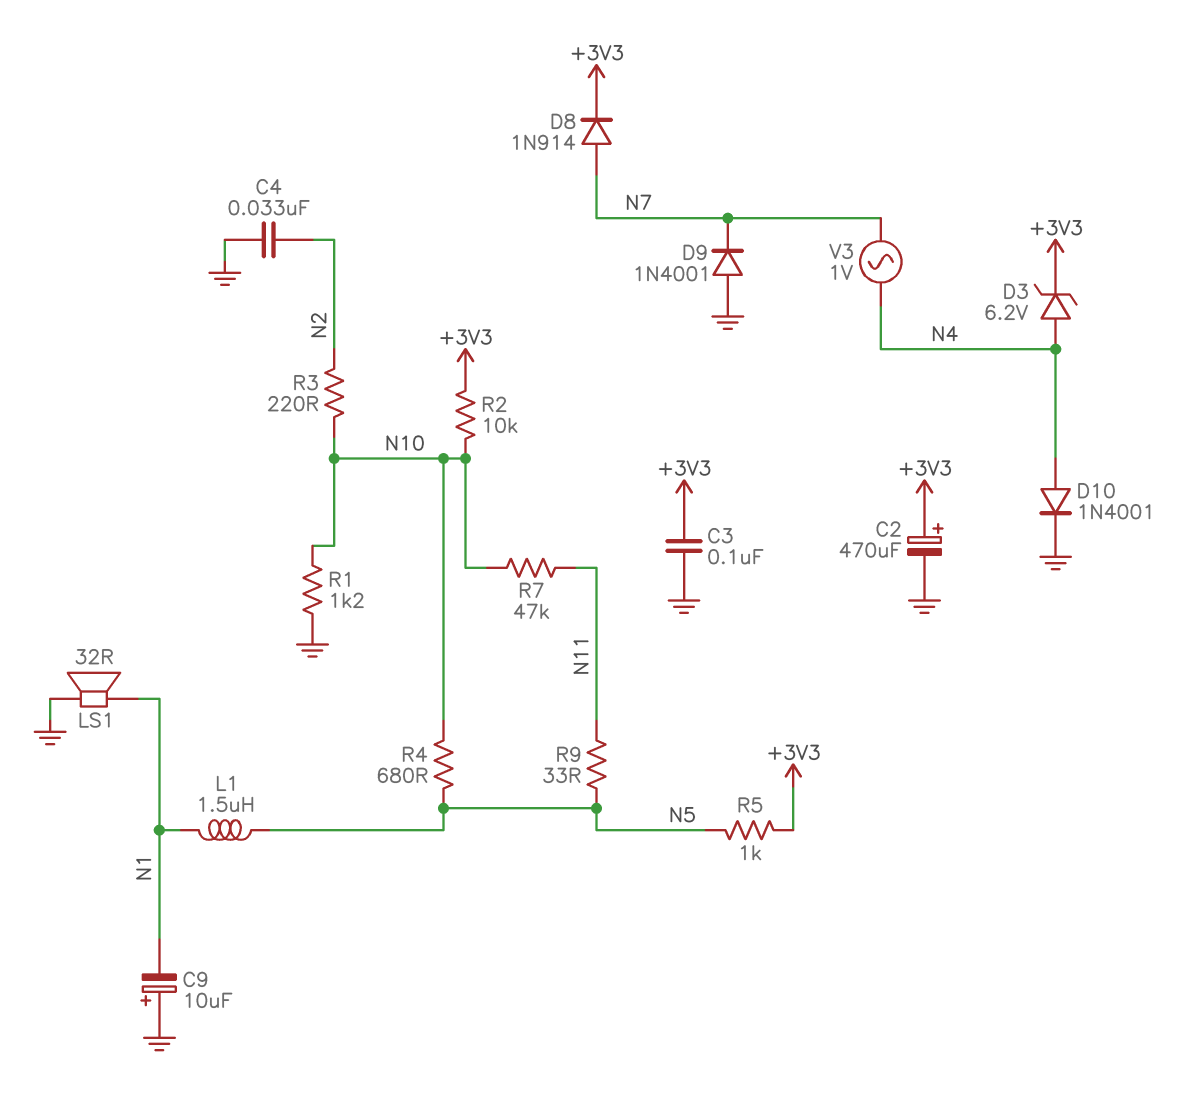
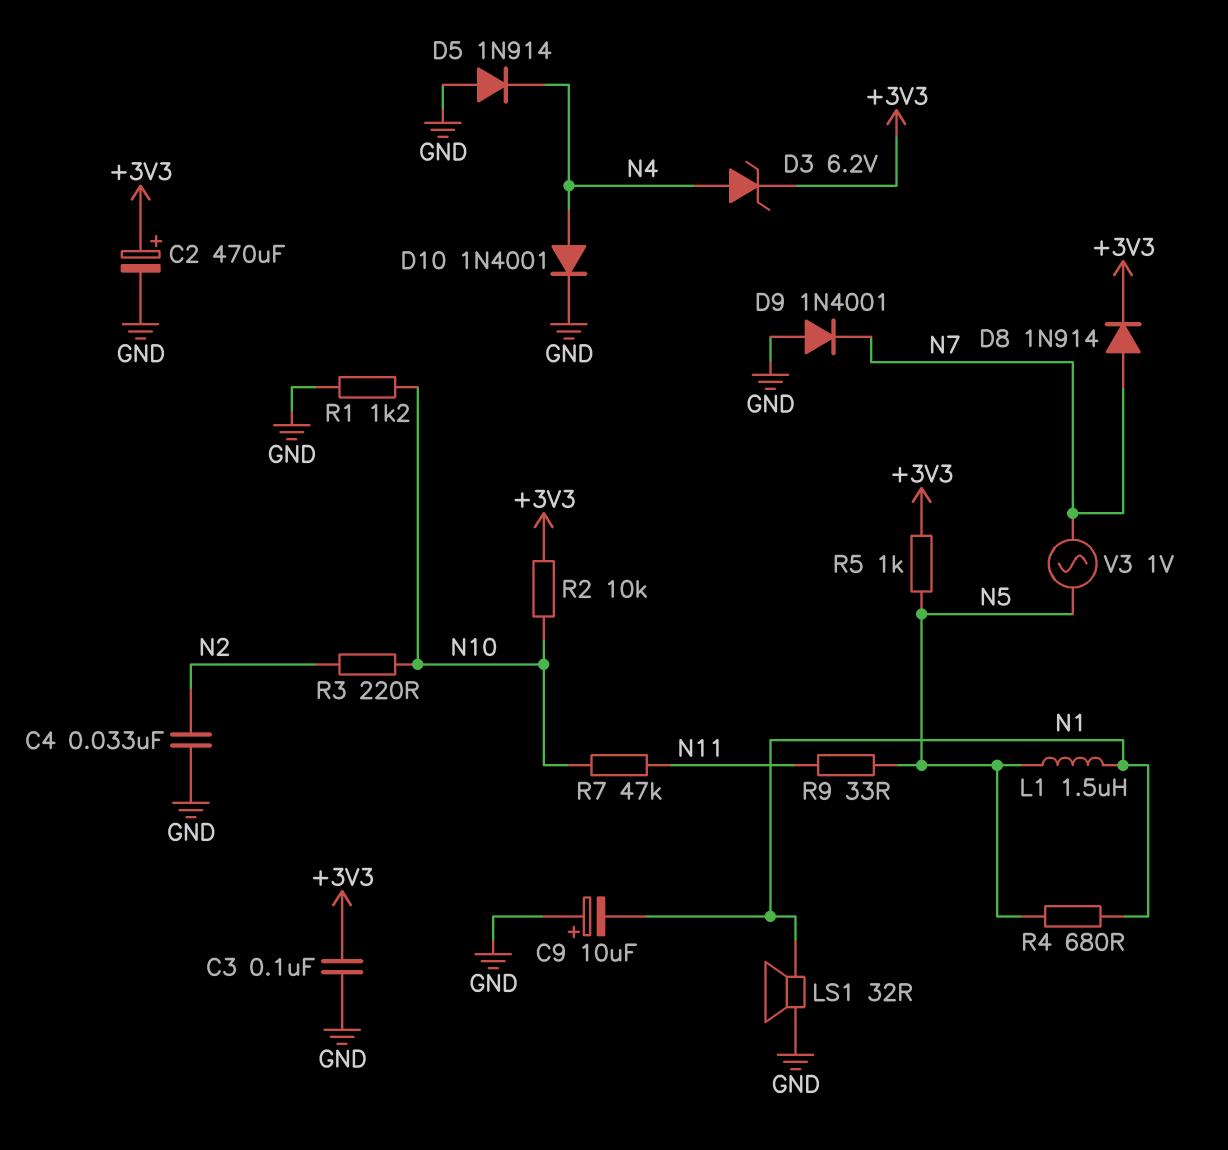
D5: none -> diode 1N914 (A GND, K N4)
R4: 680 (N5, N10) -> 680 (N1, N5)
V3: AC 1V (N4, N7) -> AC 1V (N5, N7)

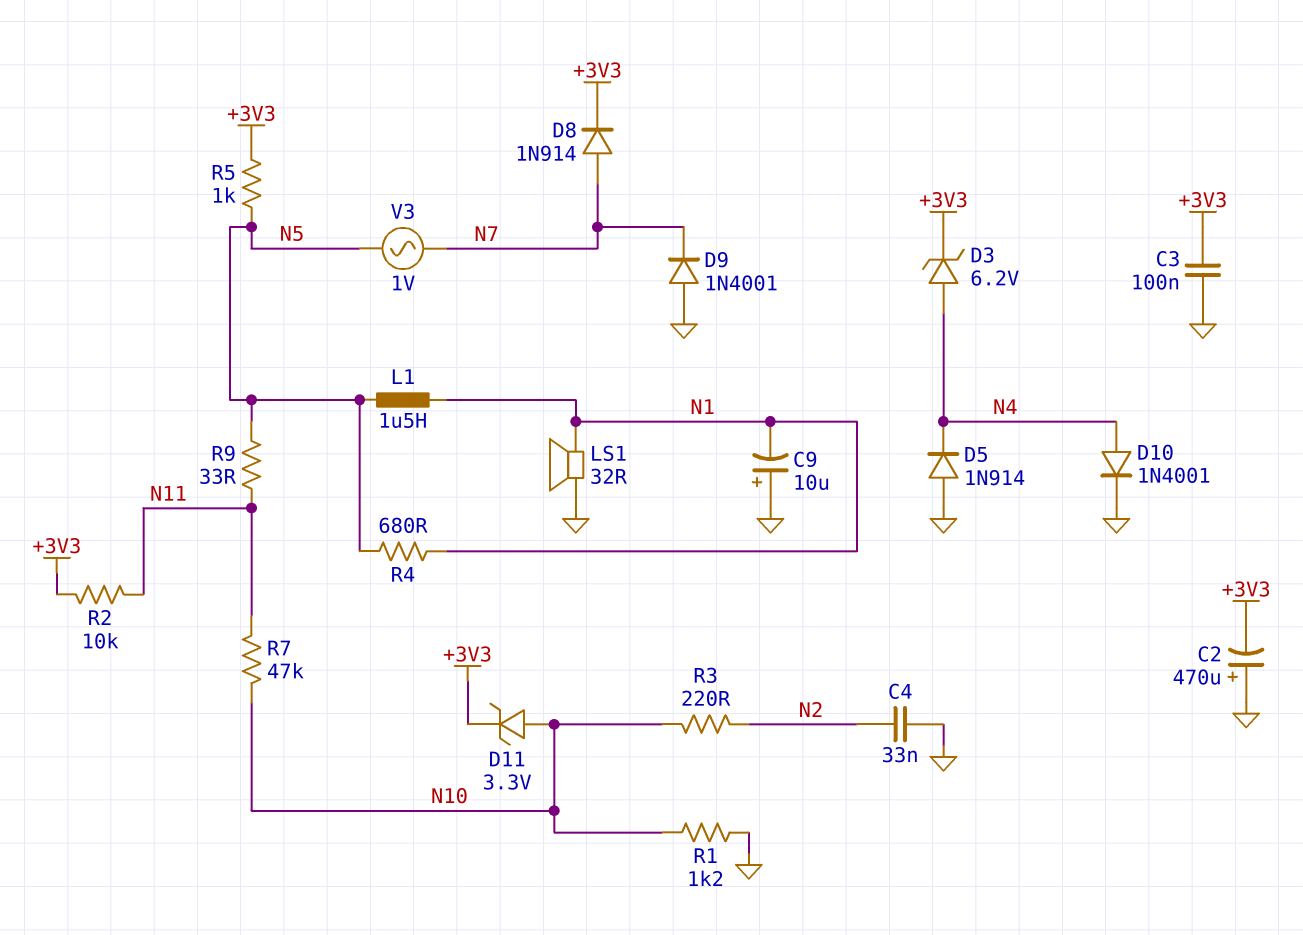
C2: 470uF (plus +3V3, minus GND) -> 470uF (plus GND, minus +3V3)
D11: none -> zener 3.3V (A N10, K +3V3)
R2: 10k (+3V3, N10) -> 10k (+3V3, N11)

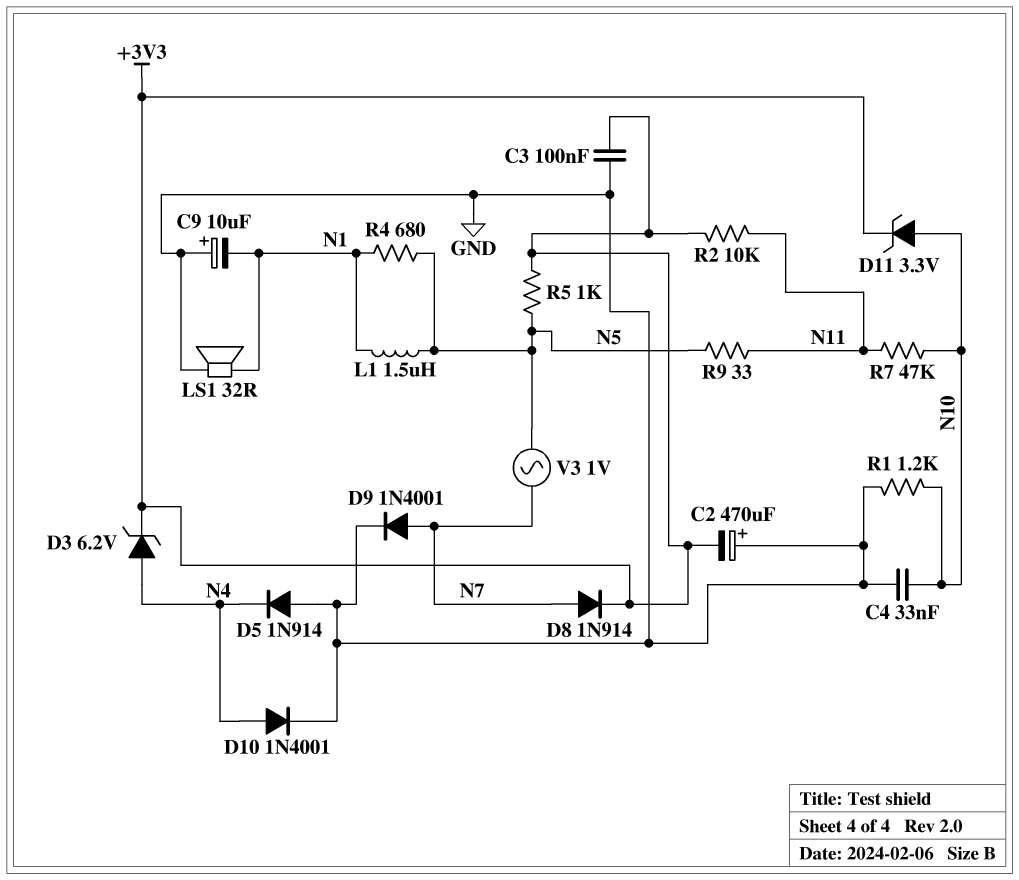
C4: 33nF (GND, N2) -> 33nF (GND, N10)
D9: diode 1N4001 (A GND, K N7) -> diode 1N4001 (A N7, K GND)
R3: 220 (N2, N10) -> none

